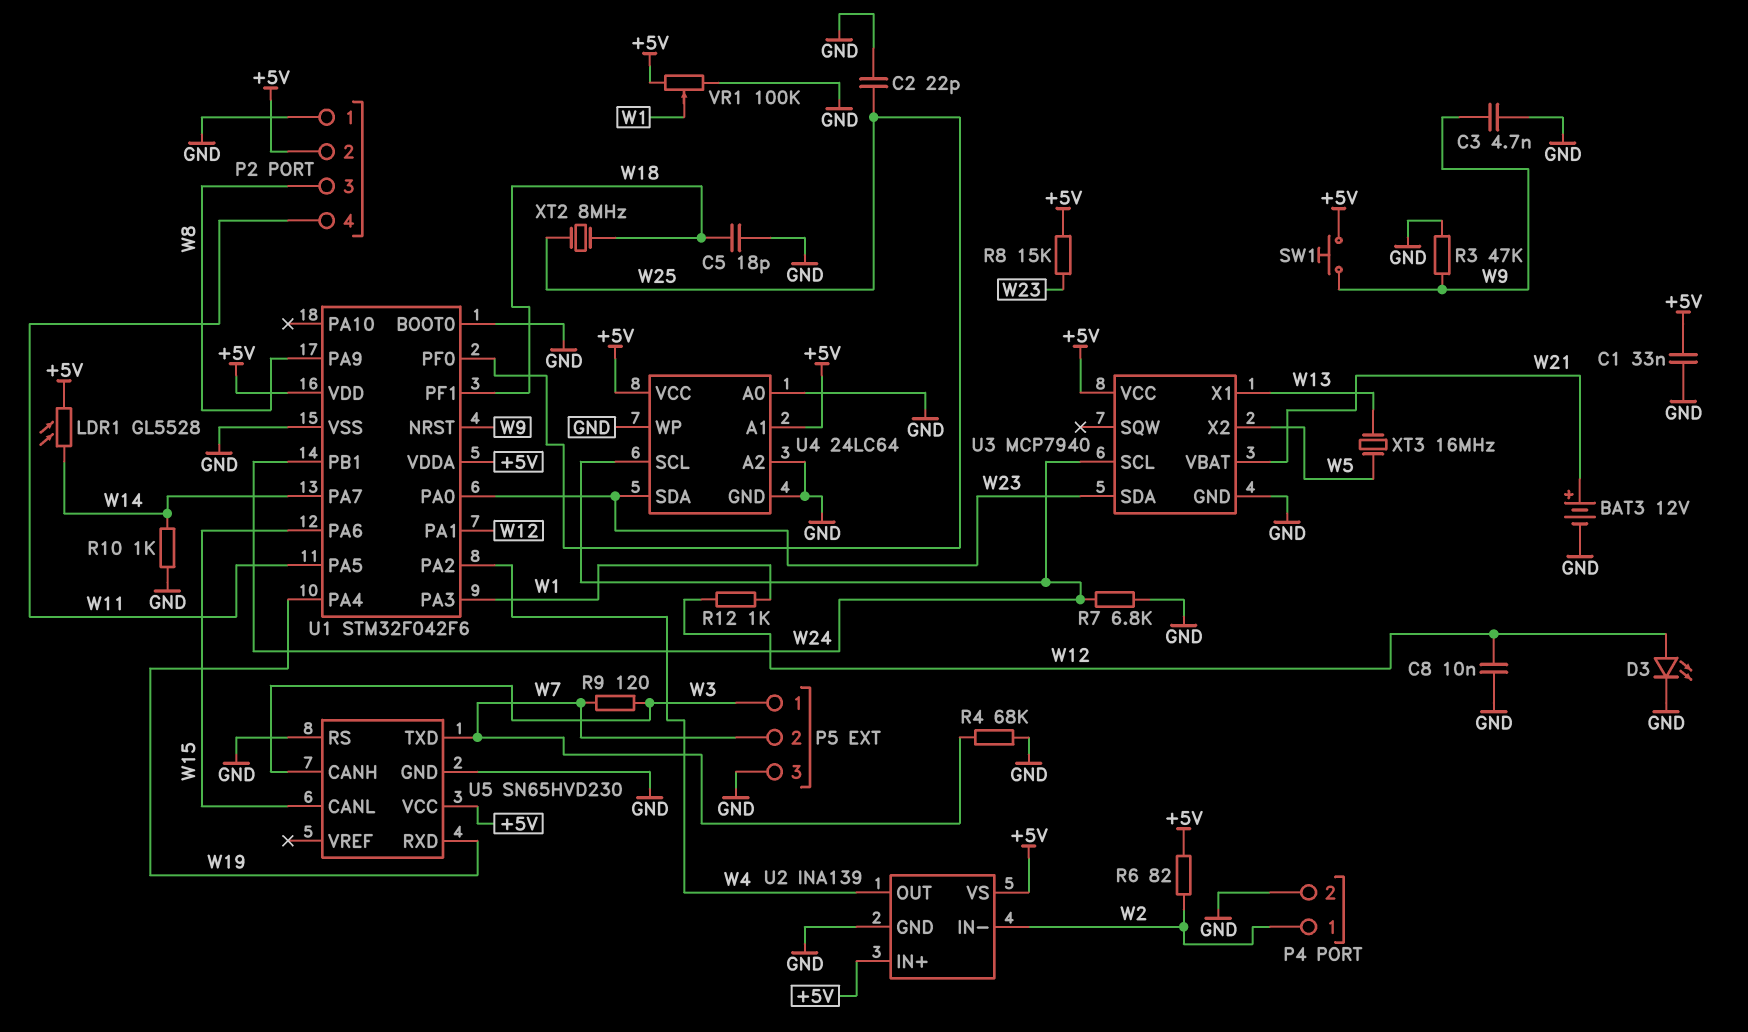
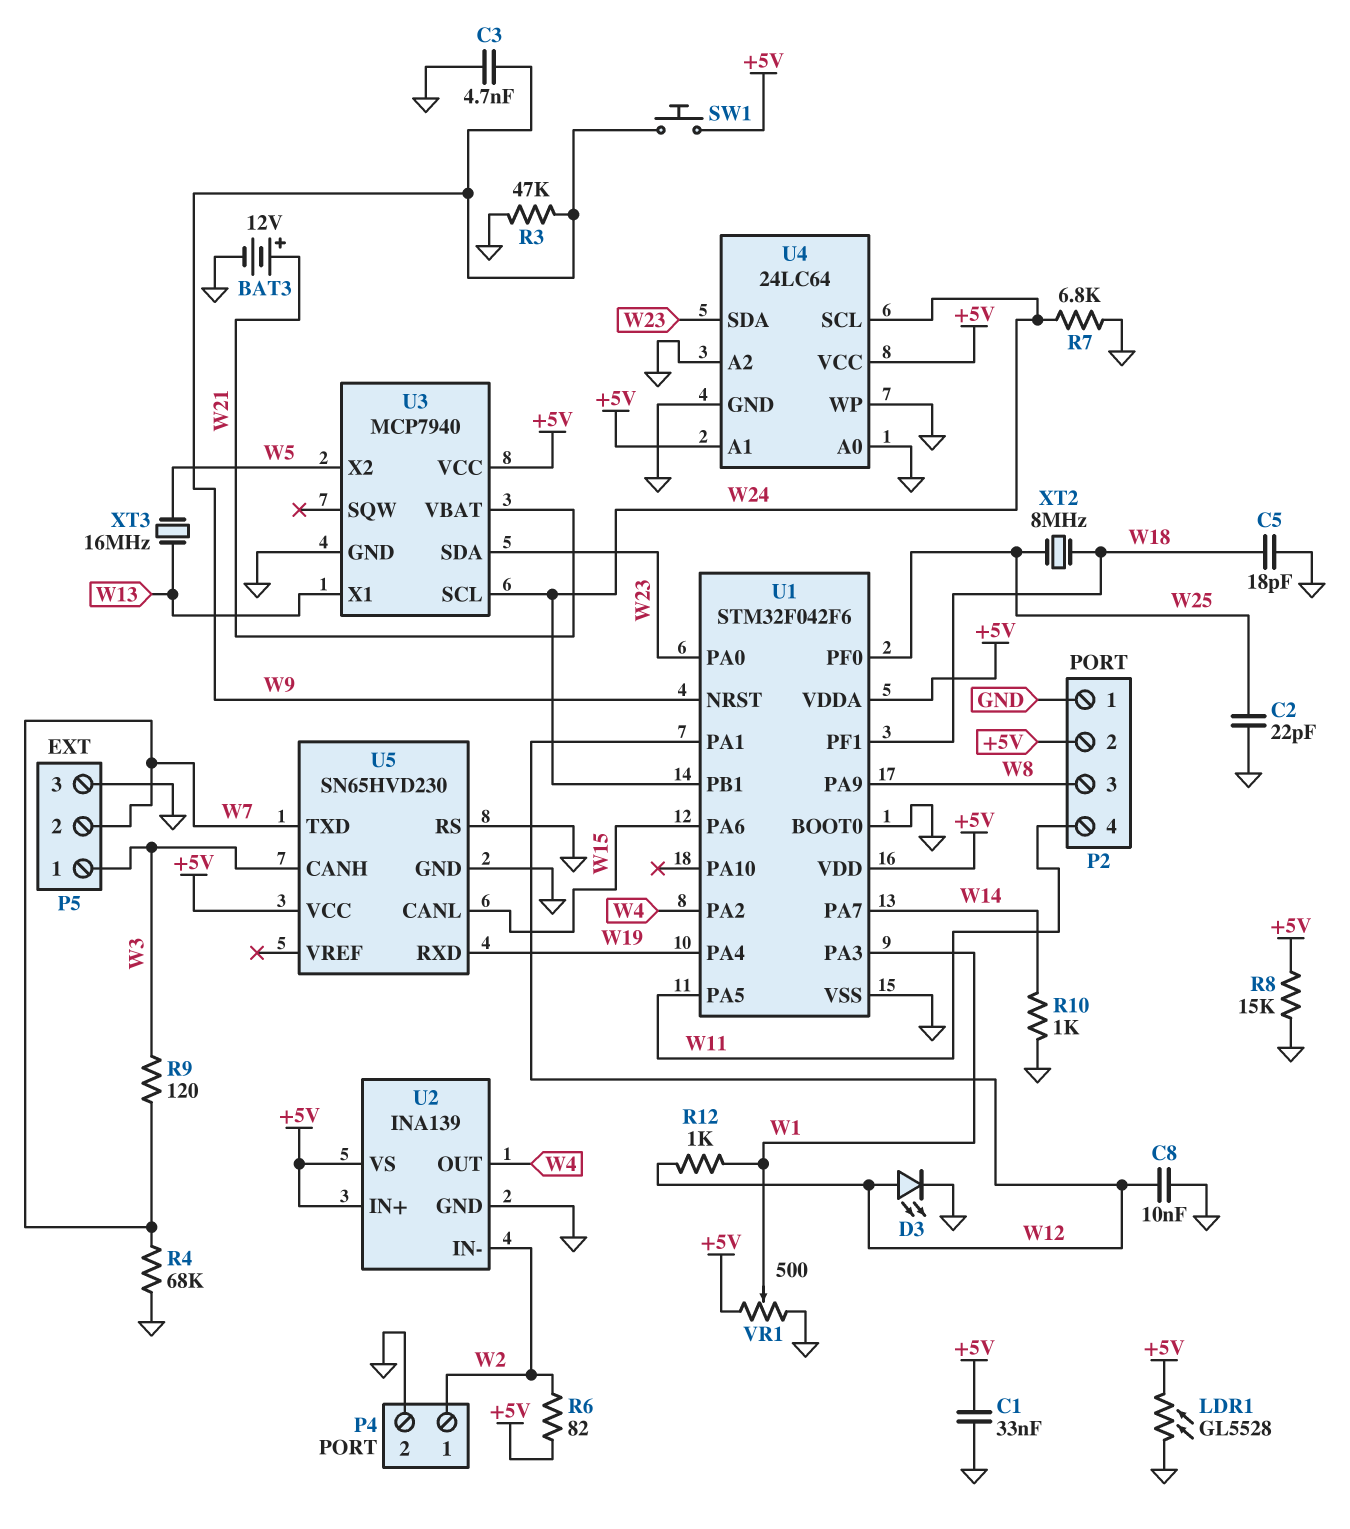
LDR1: GL5528 (+5V, W14) -> GL5528 (+5V, GND)
R8: 15k (+5V, W23) -> 15k (+5V, GND)
VR1: 100k (+5V, GND, wiper W1) -> 500 (+5V, GND, wiper W1)

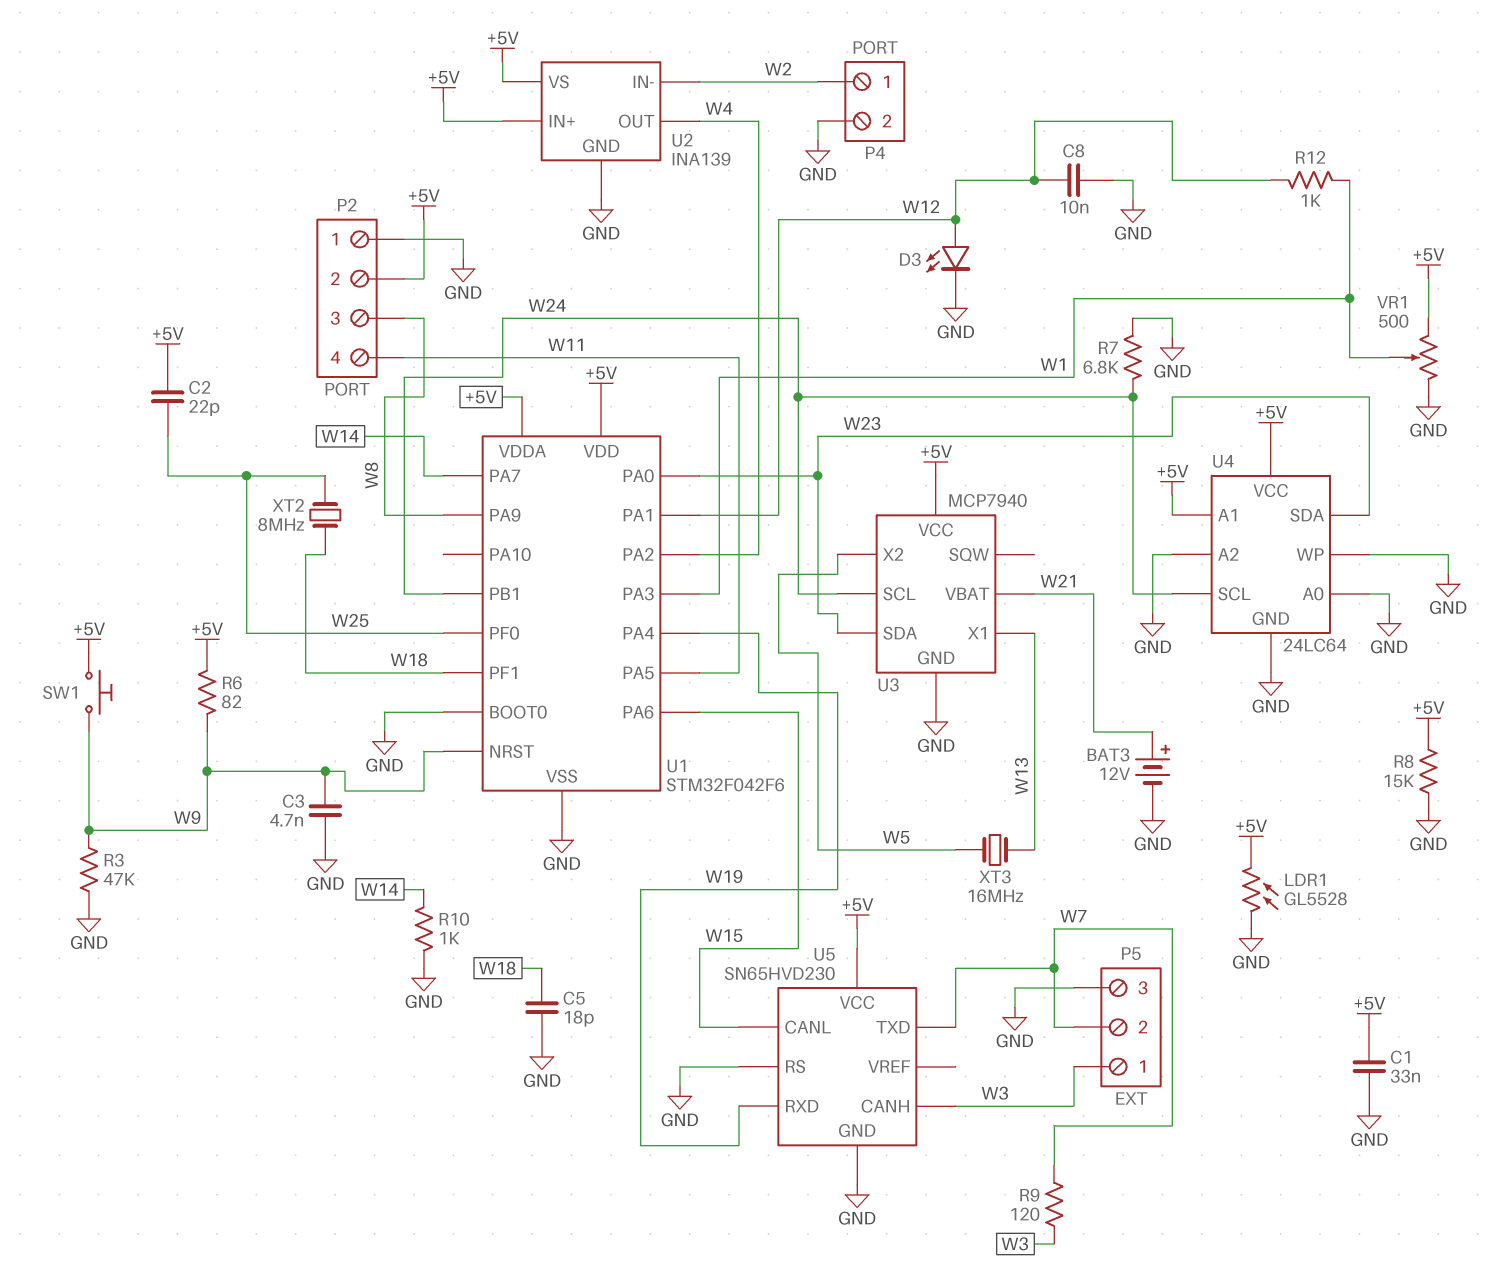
C2: 22pF (GND, W25) -> 22pF (+5V, W25)
R4: 68k (GND, W7) -> none
R6: 82 (+5V, W2) -> 82 (+5V, W9)

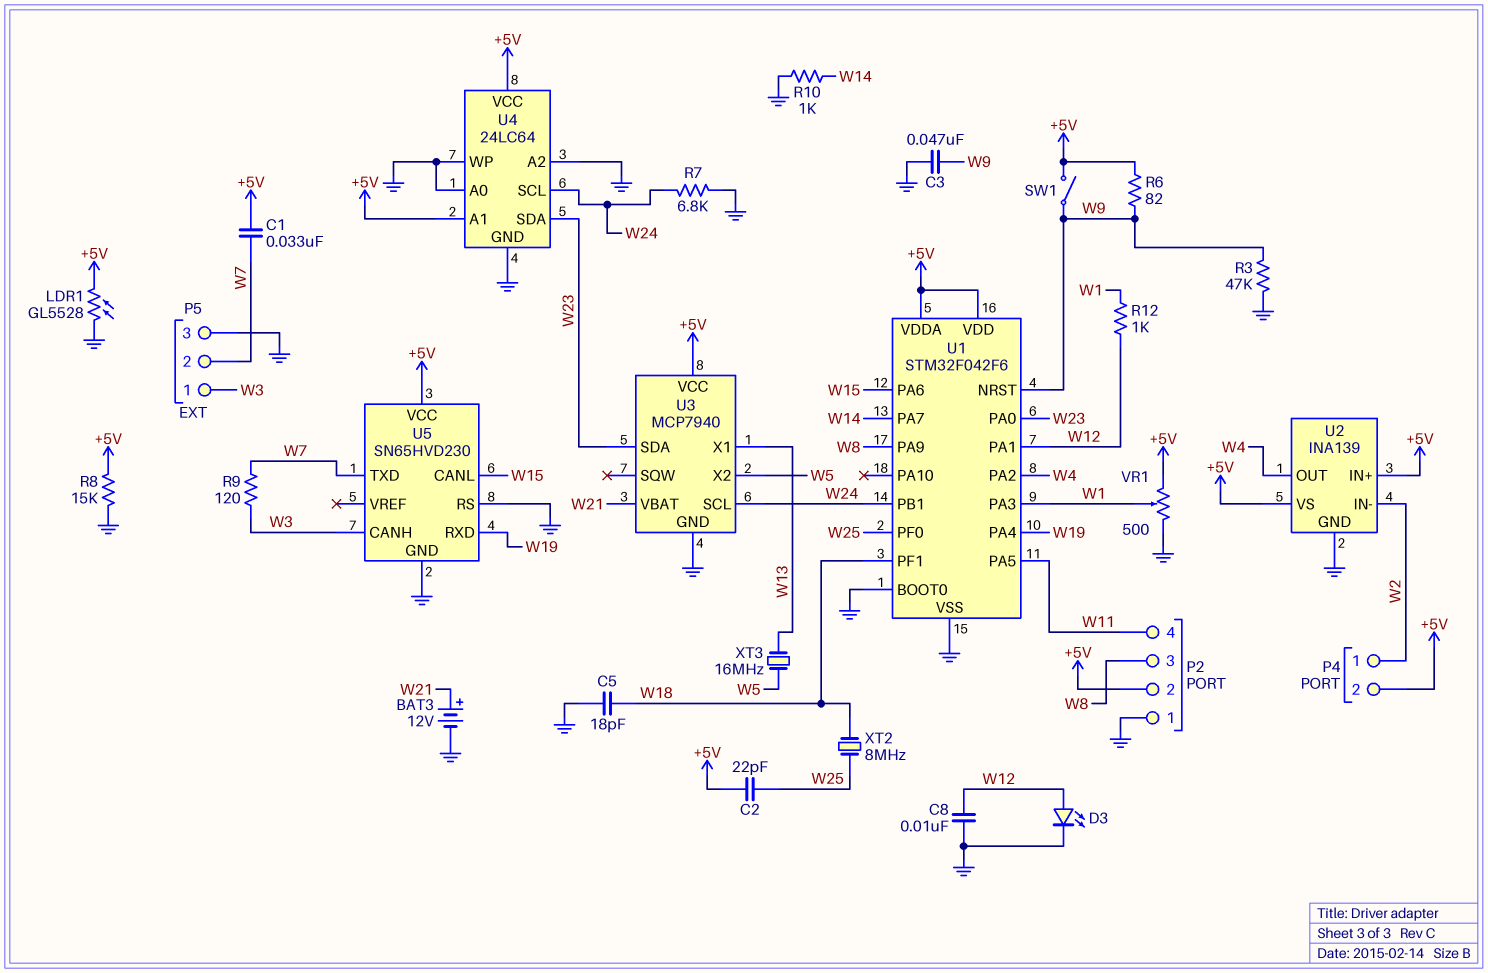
C1: 33nF (+5V, GND) -> 33nF (+5V, W7)
C3: 4.7nF (GND, W9) -> 47nF (GND, W9)
P4 pin 2: GND -> +5V
SW1: button (+5V, W9) -> switch (+5V, W9)

